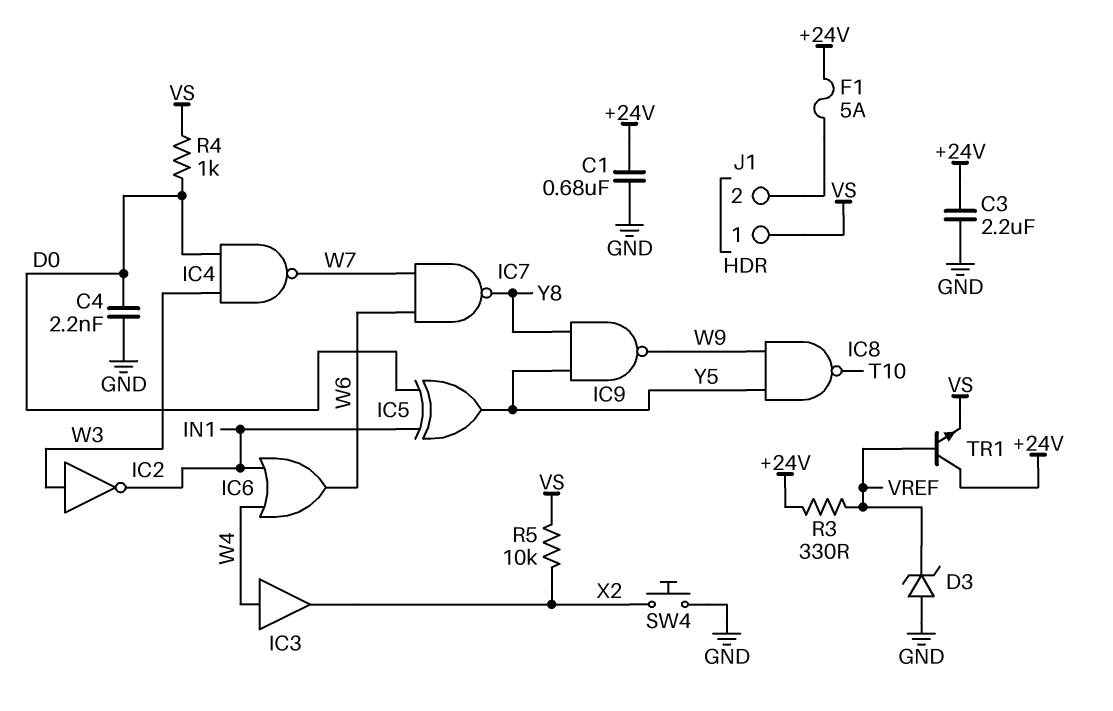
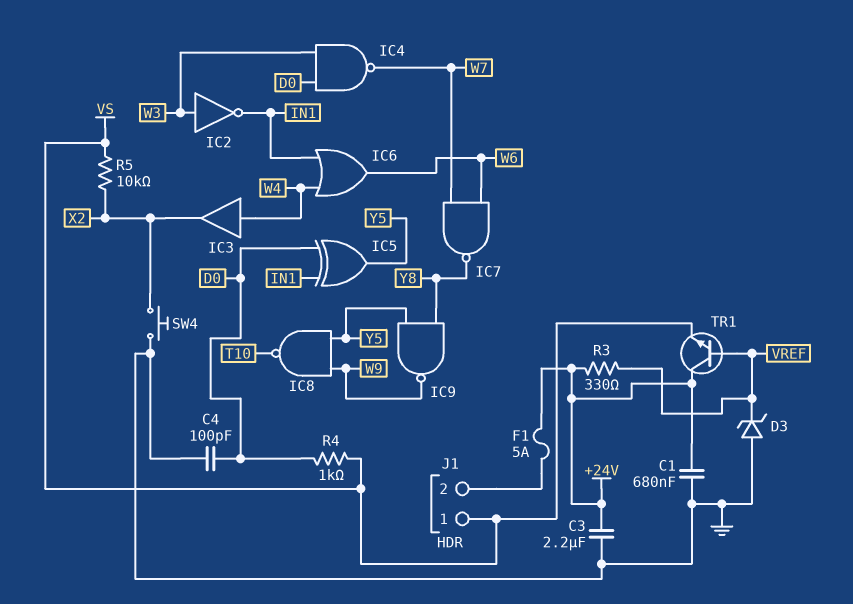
C4: 2.2nF (D0, GND) -> 100pF (D0, GND)

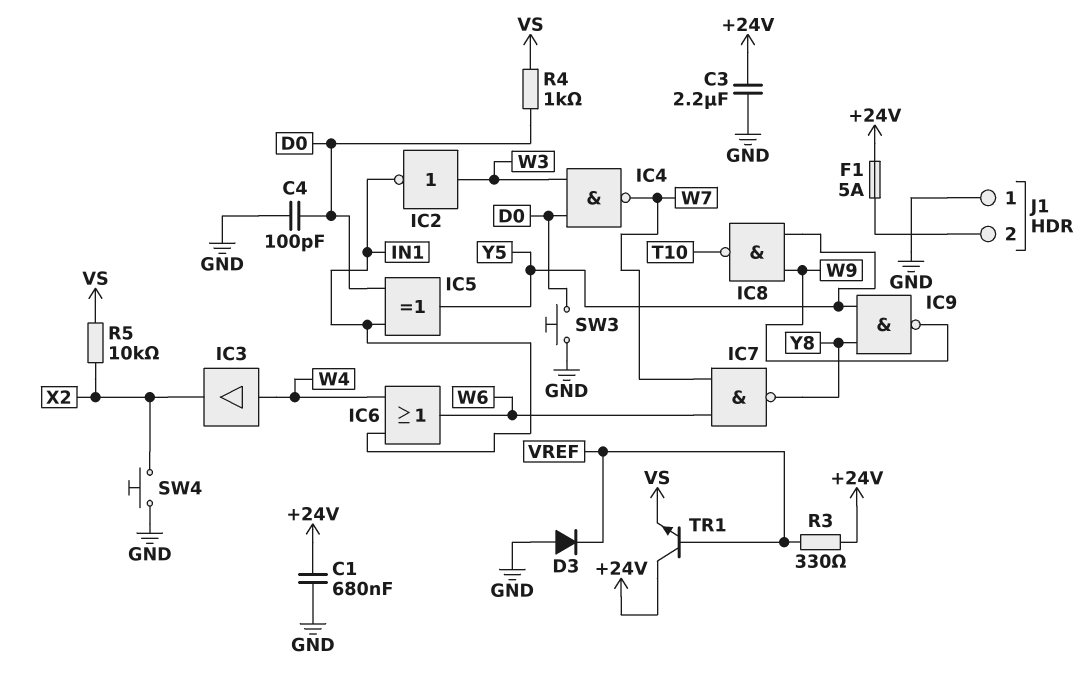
D3: zener (A GND, K VREF) -> diode (A GND, K VREF)
J1 pin 1: VS -> GND
SW3: none -> button (D0, GND)

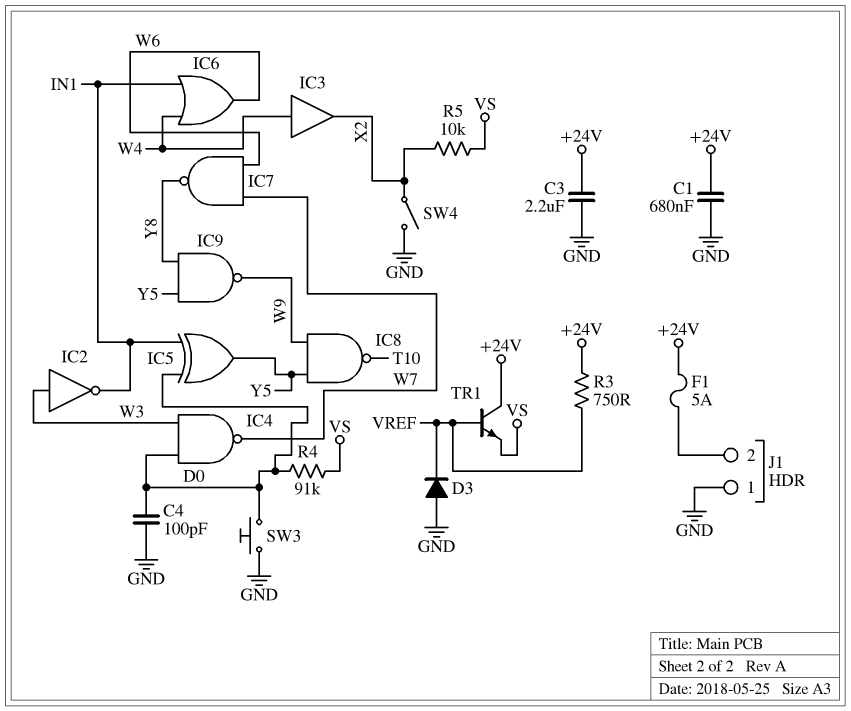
R3: 330 (+24V, VREF) -> 750 (+24V, VREF)
R4: 1k (D0, VS) -> 91k (D0, VS)
SW4: button (GND, X2) -> switch (GND, X2)

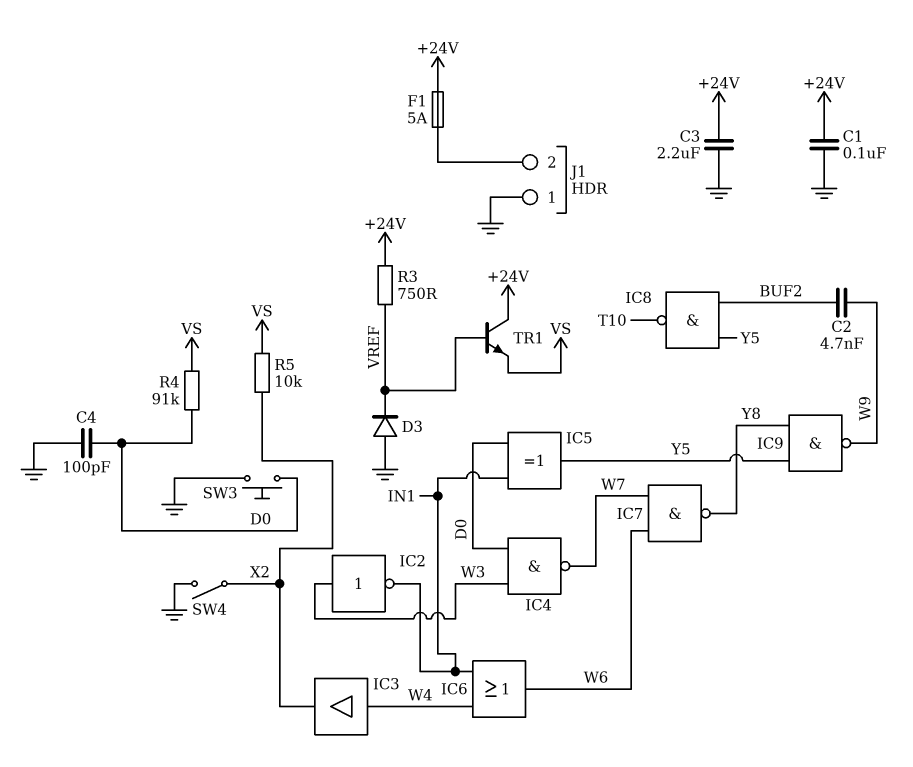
C1: 680nF (+24V, GND) -> 100nF (+24V, GND)
C2: none -> 4.7nF (BUF2, W9)
IC8: NAND (in W9, in Y5, out T10) -> NAND (in BUF2, in Y5, out T10)

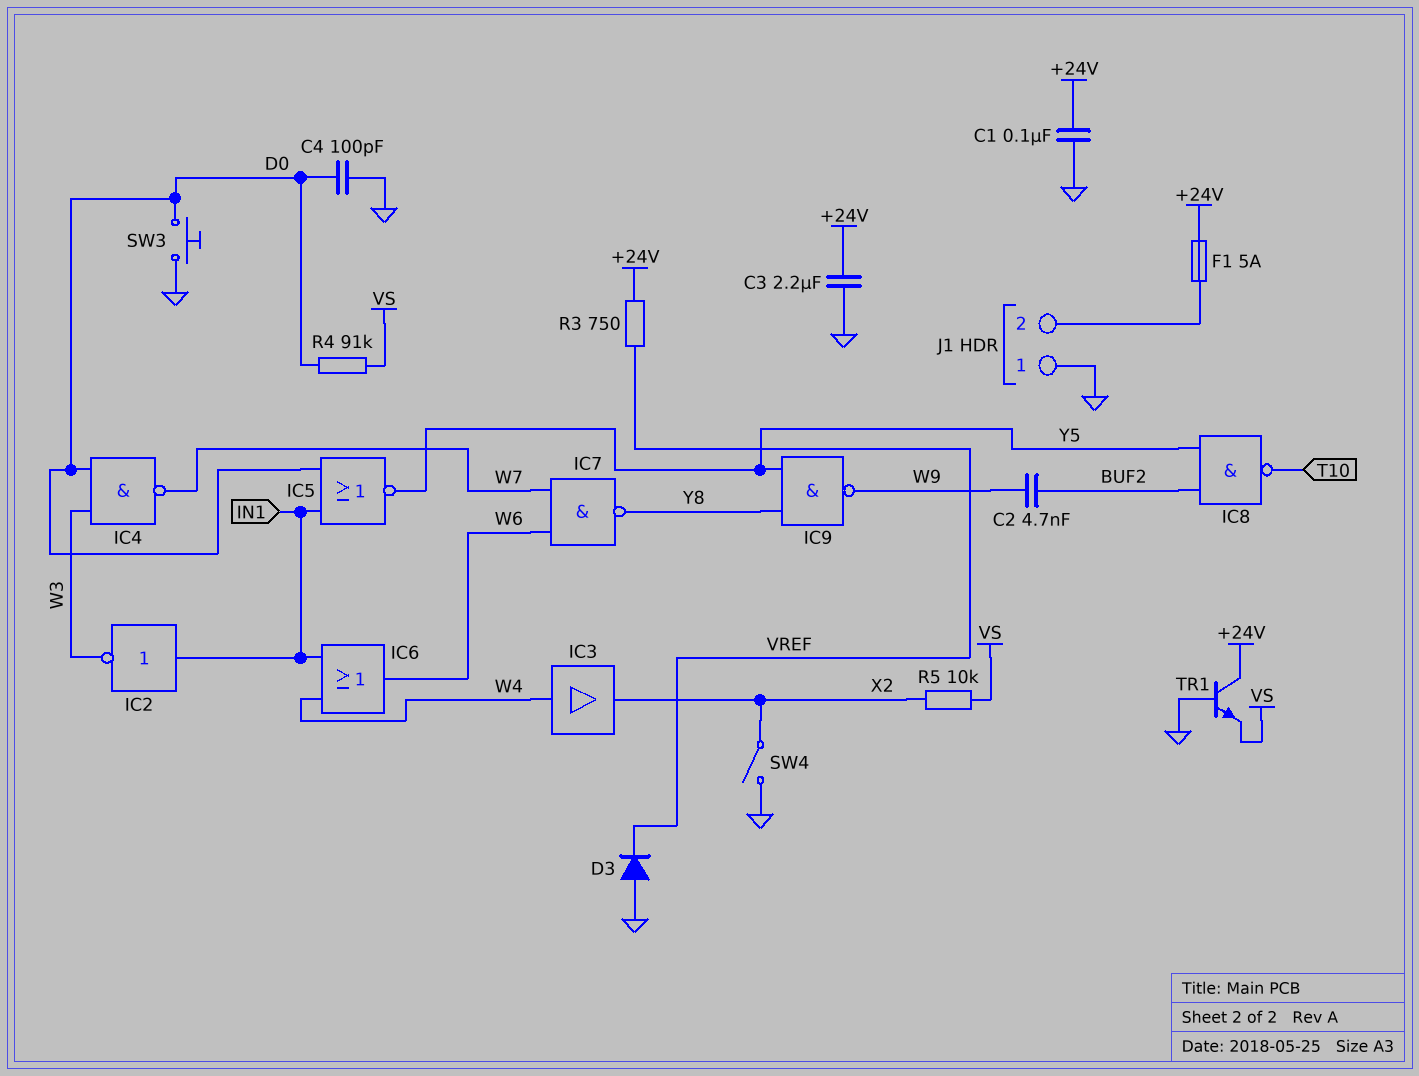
IC2: NOT (in W3, out IN1) -> NOT (in IN1, out W3)
IC5: XOR (in D0, in IN1, out Y5) -> NOR (in D0, in IN1, out Y5)
TR1: NPN (B VREF, C +24V, E VS) -> NPN (B GND, C +24V, E VS)

